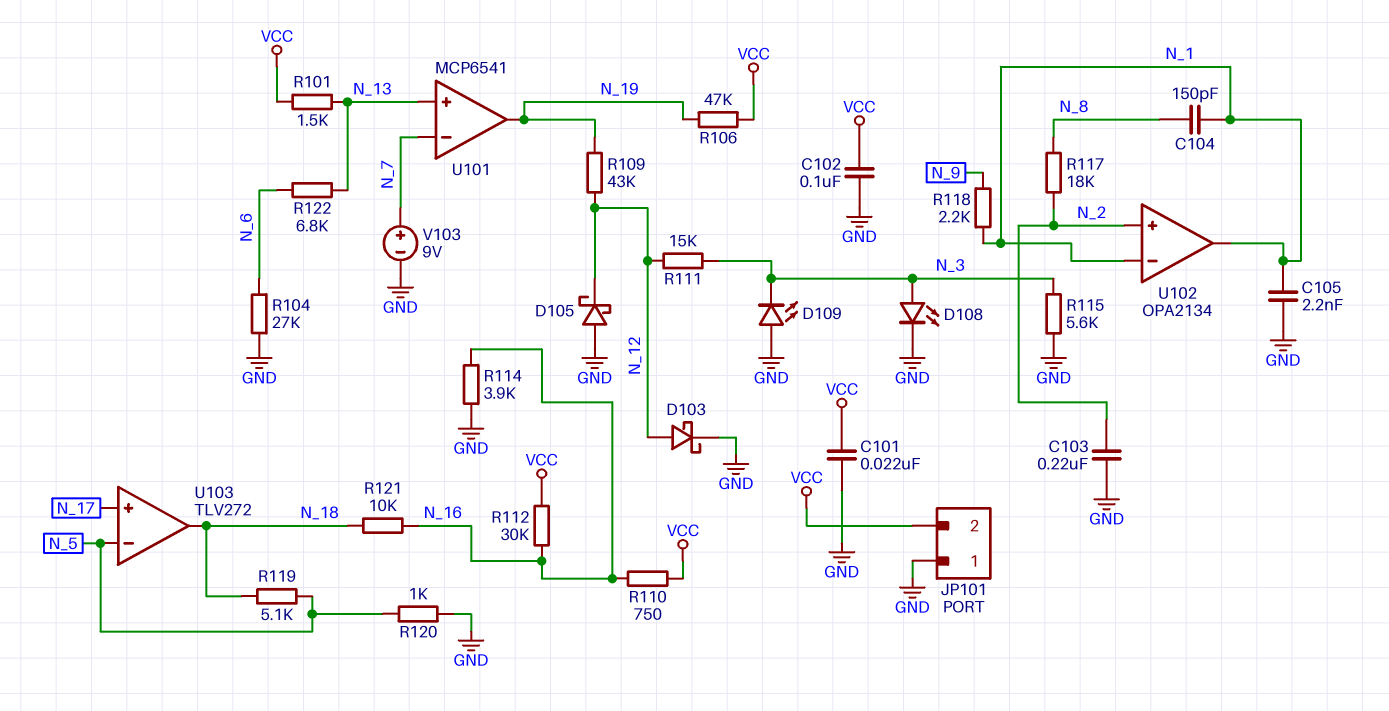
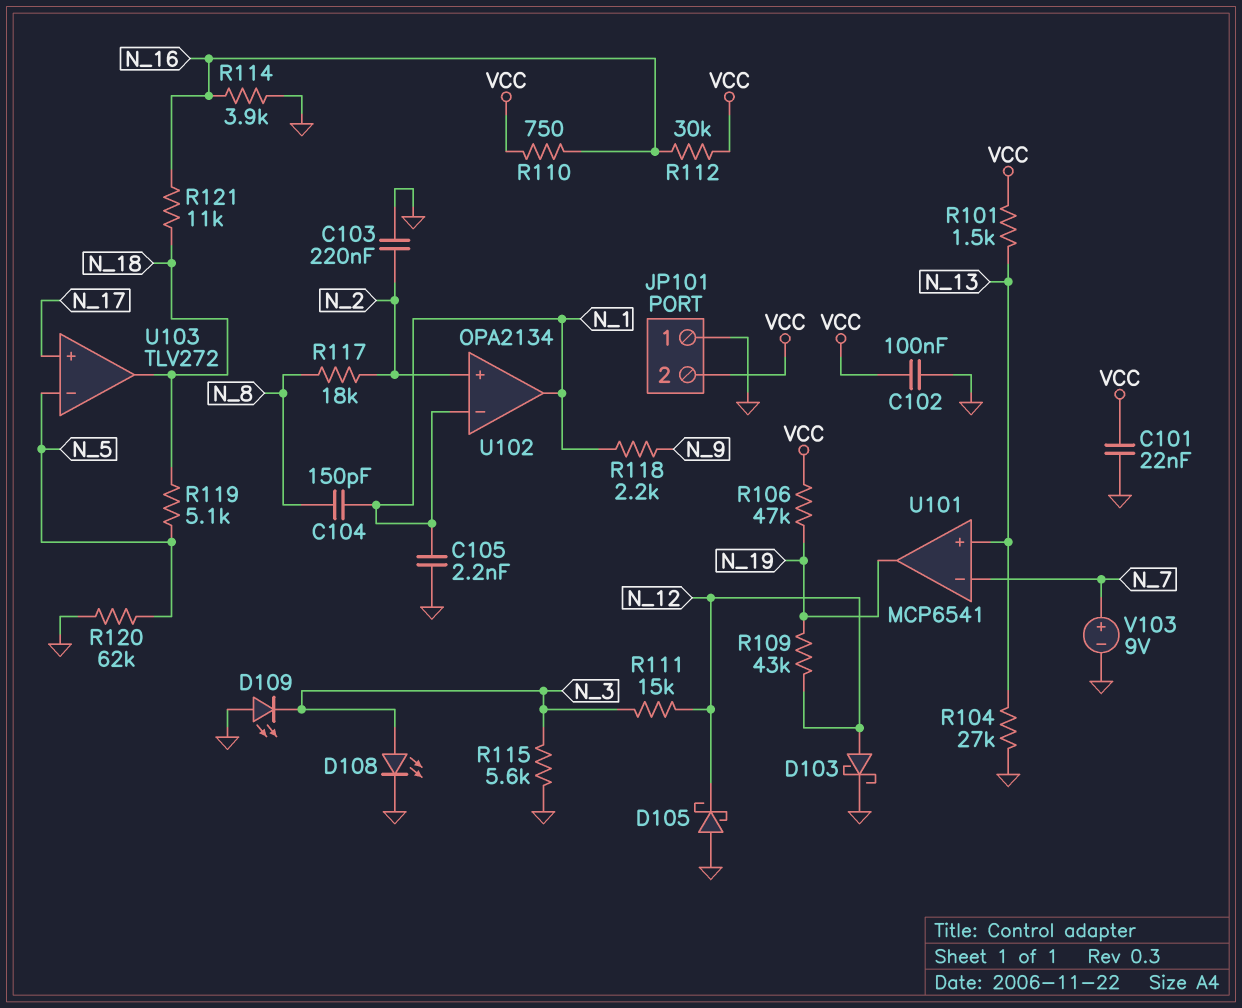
R104: 27k (GND, N_6) -> 27k (GND, N_13)
R120: 1k (GND, N_5) -> 62k (GND, N_5)
R121: 10k (N_16, N_18) -> 11k (N_16, N_18)
R122: 6.8k (N_6, N_13) -> none

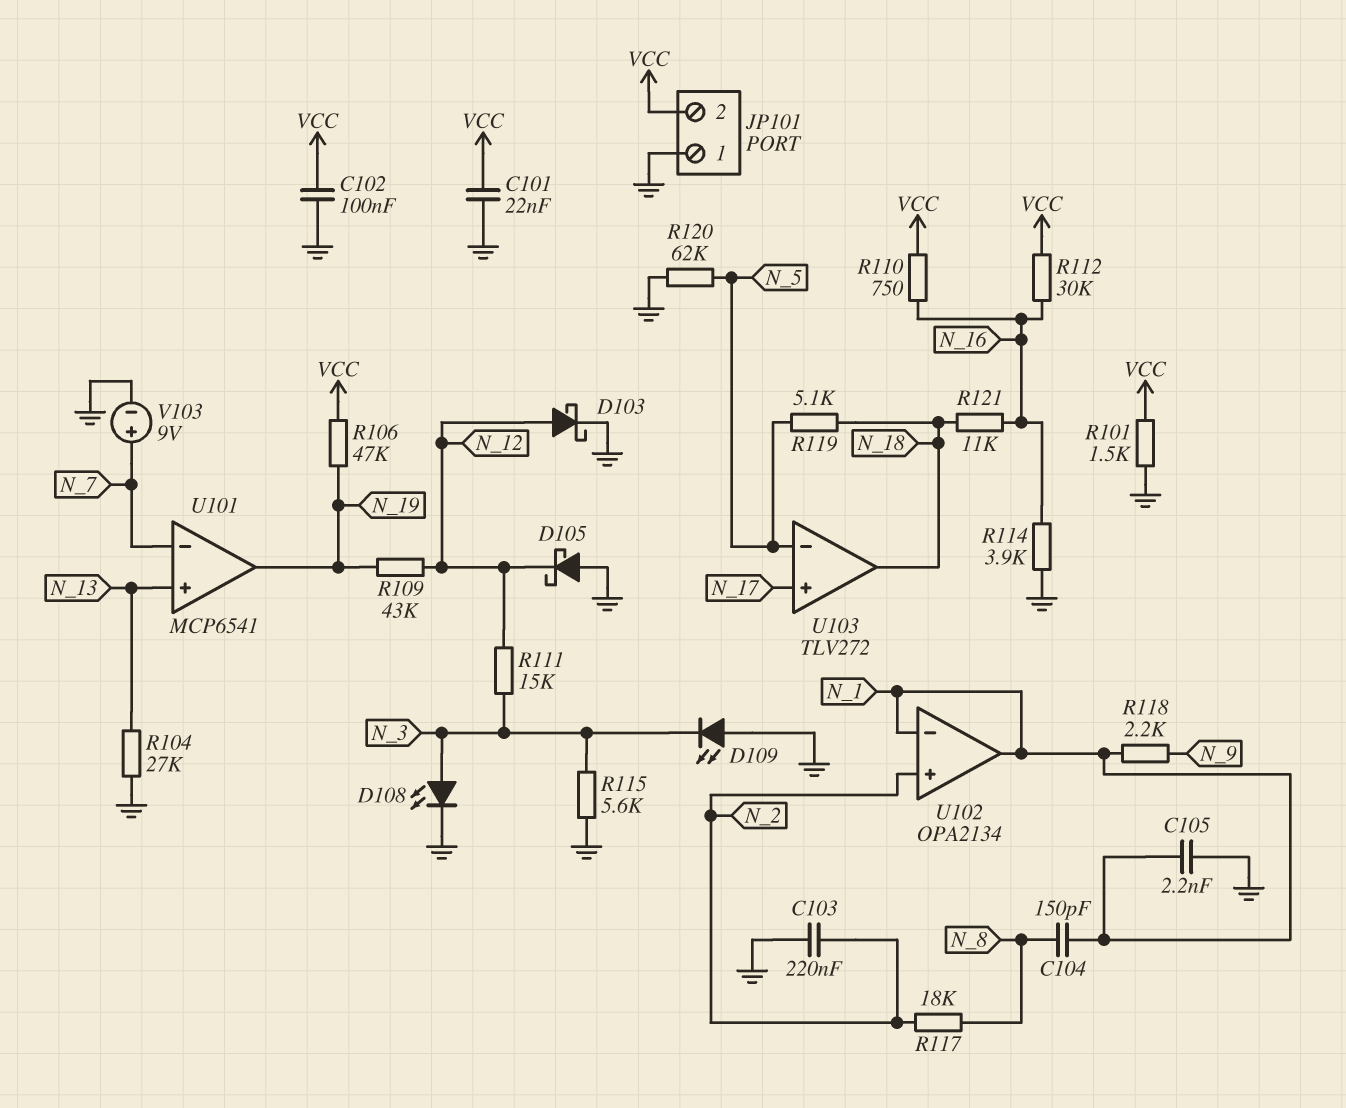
R101: 1.5k (N_13, VCC) -> 1.5k (GND, VCC)

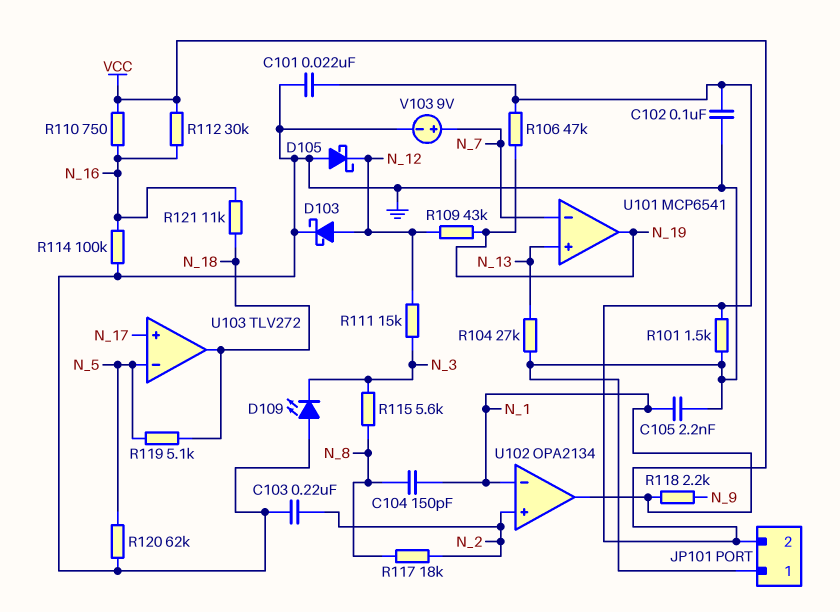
D108: LED (A N_3, K GND) -> none
R114: 3.9k (GND, N_16) -> 100k (GND, N_16)
R115: 5.6k (GND, N_3) -> 5.6k (N_3, N_8)

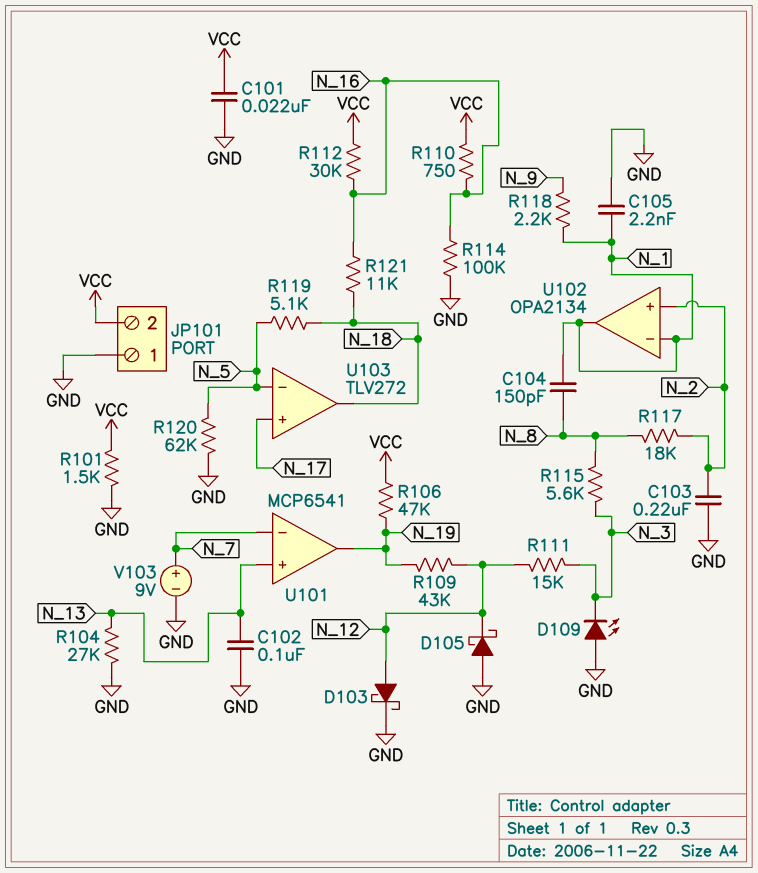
C102: 100nF (GND, VCC) -> 100nF (GND, N_13)

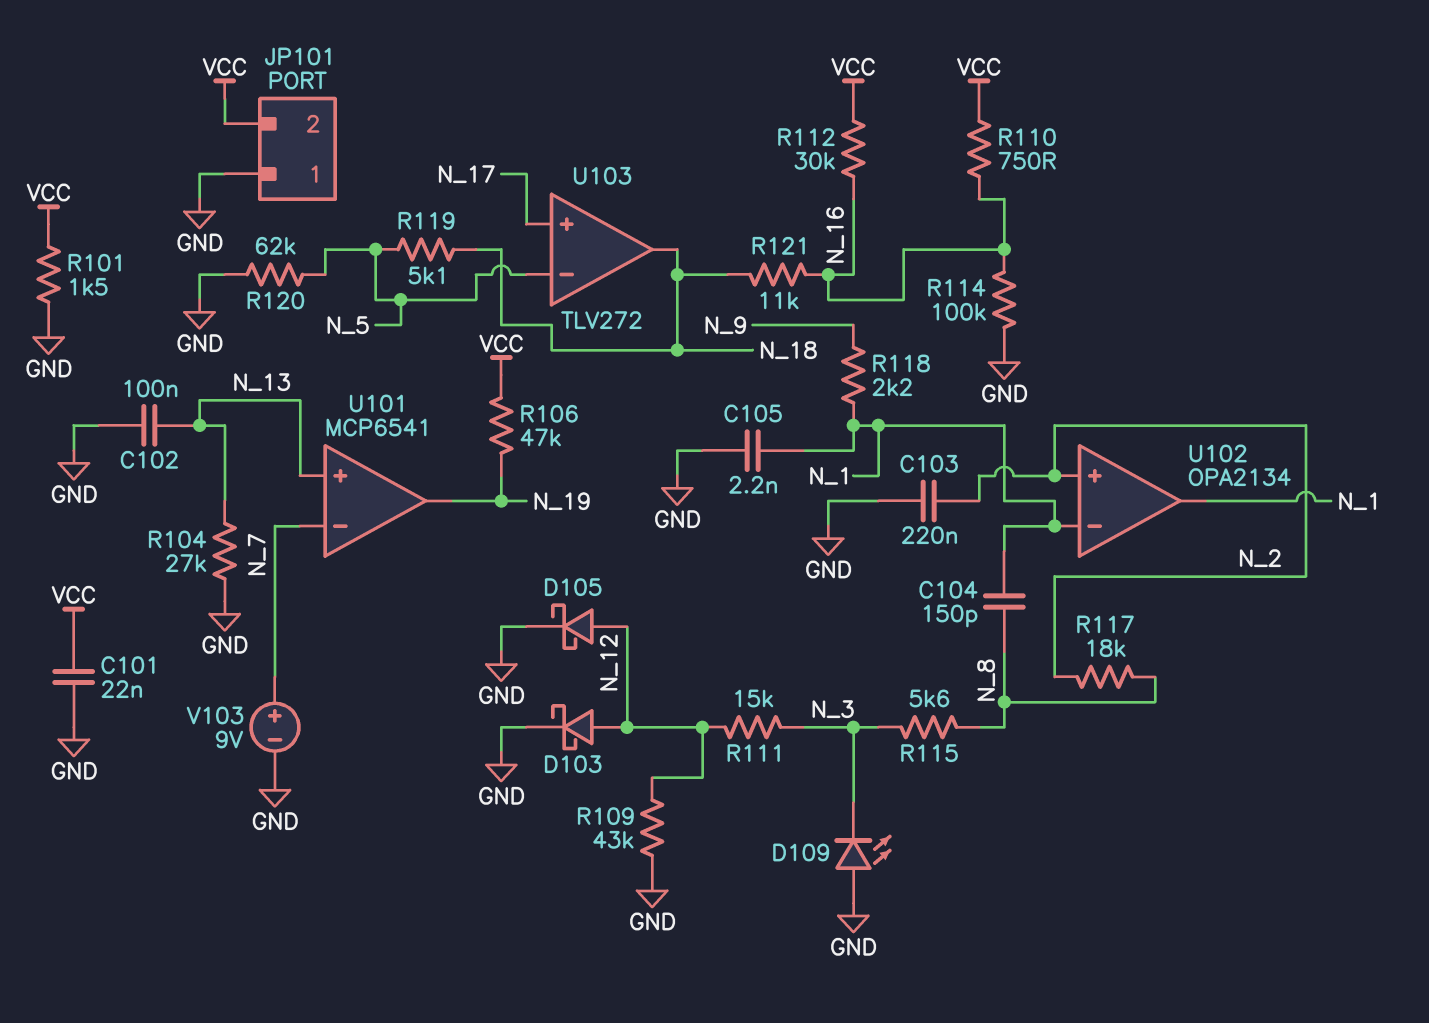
D105: schottky (A GND, K N_12) -> schottky (A N_12, K GND)
R109: 43k (N_12, N_19) -> 43k (GND, N_12)

